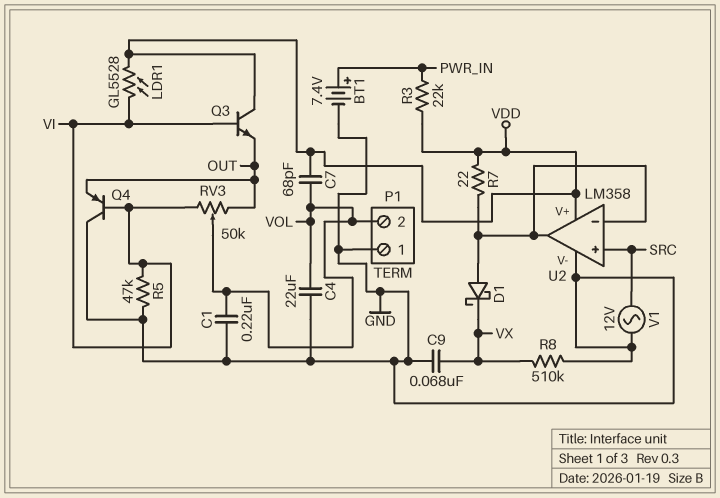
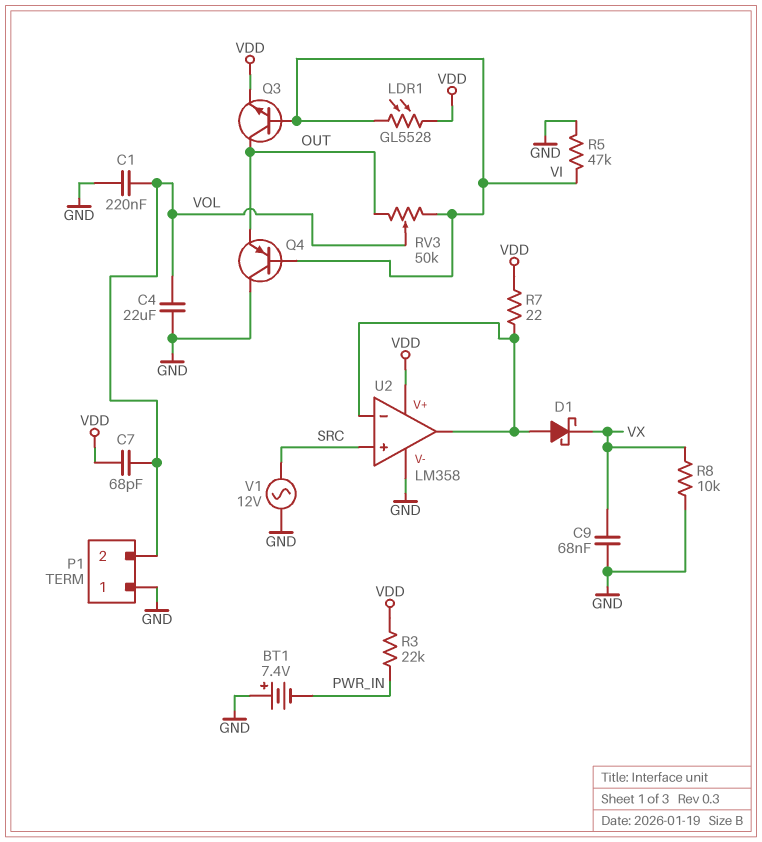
BT1: 7.4V (plus PWR_IN, minus GND) -> 7.4V (plus GND, minus PWR_IN)
Q3: NPN (B VI, C VDD, E OUT) -> NPN (B VI, C OUT, E VDD)
R8: 510k (GND, VX) -> 10k (GND, VX)

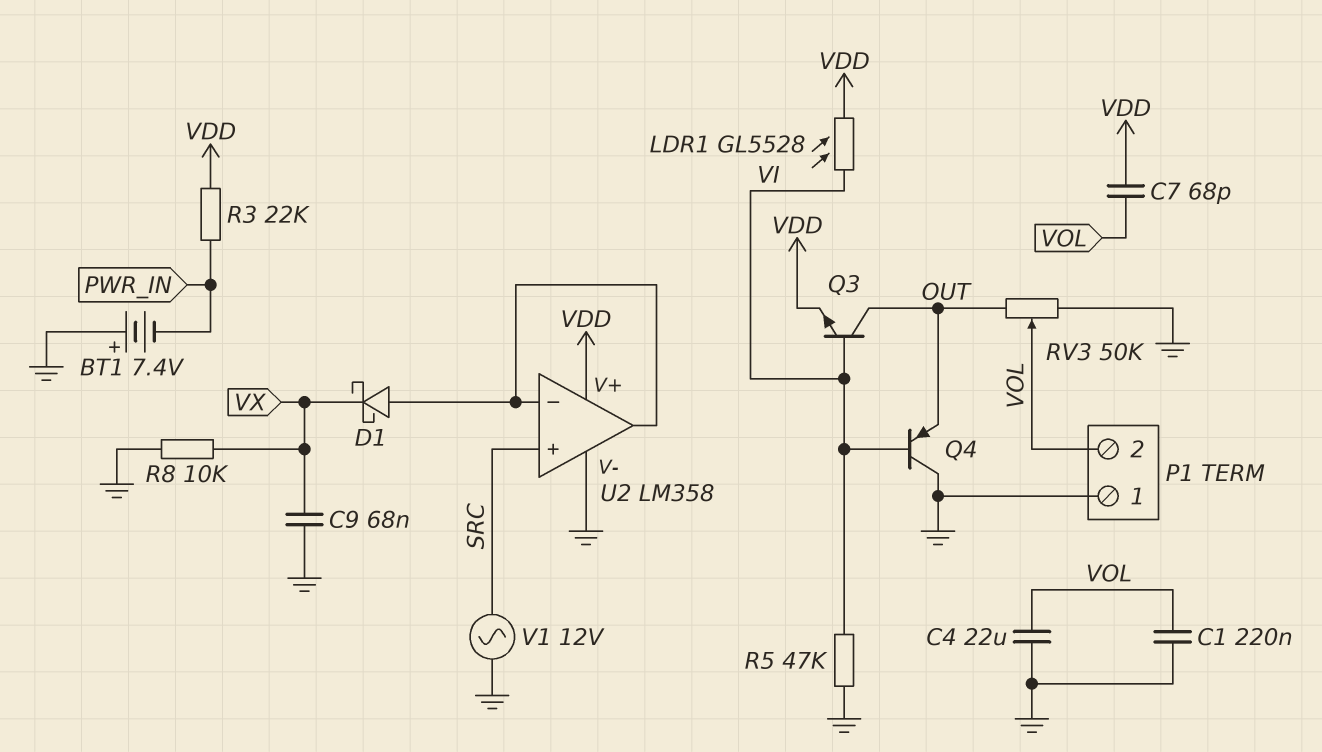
R7: 22 (U2/in-, VDD) -> none
RV3: 50k (OUT, VI, wiper VOL) -> 50k (GND, OUT, wiper VOL)

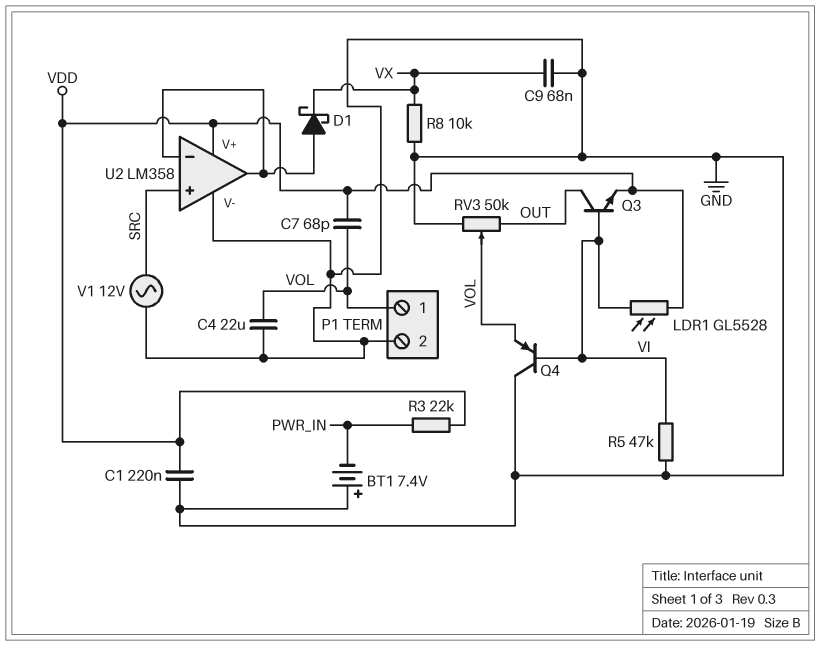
C1: 220nF (GND, VOL) -> 220nF (GND, VDD)
P1 pin 1: GND -> VOL
P1 pin 2: VOL -> GND
Q4: PNP (B VI, C GND, E OUT) -> PNP (B VI, C GND, E VOL)

